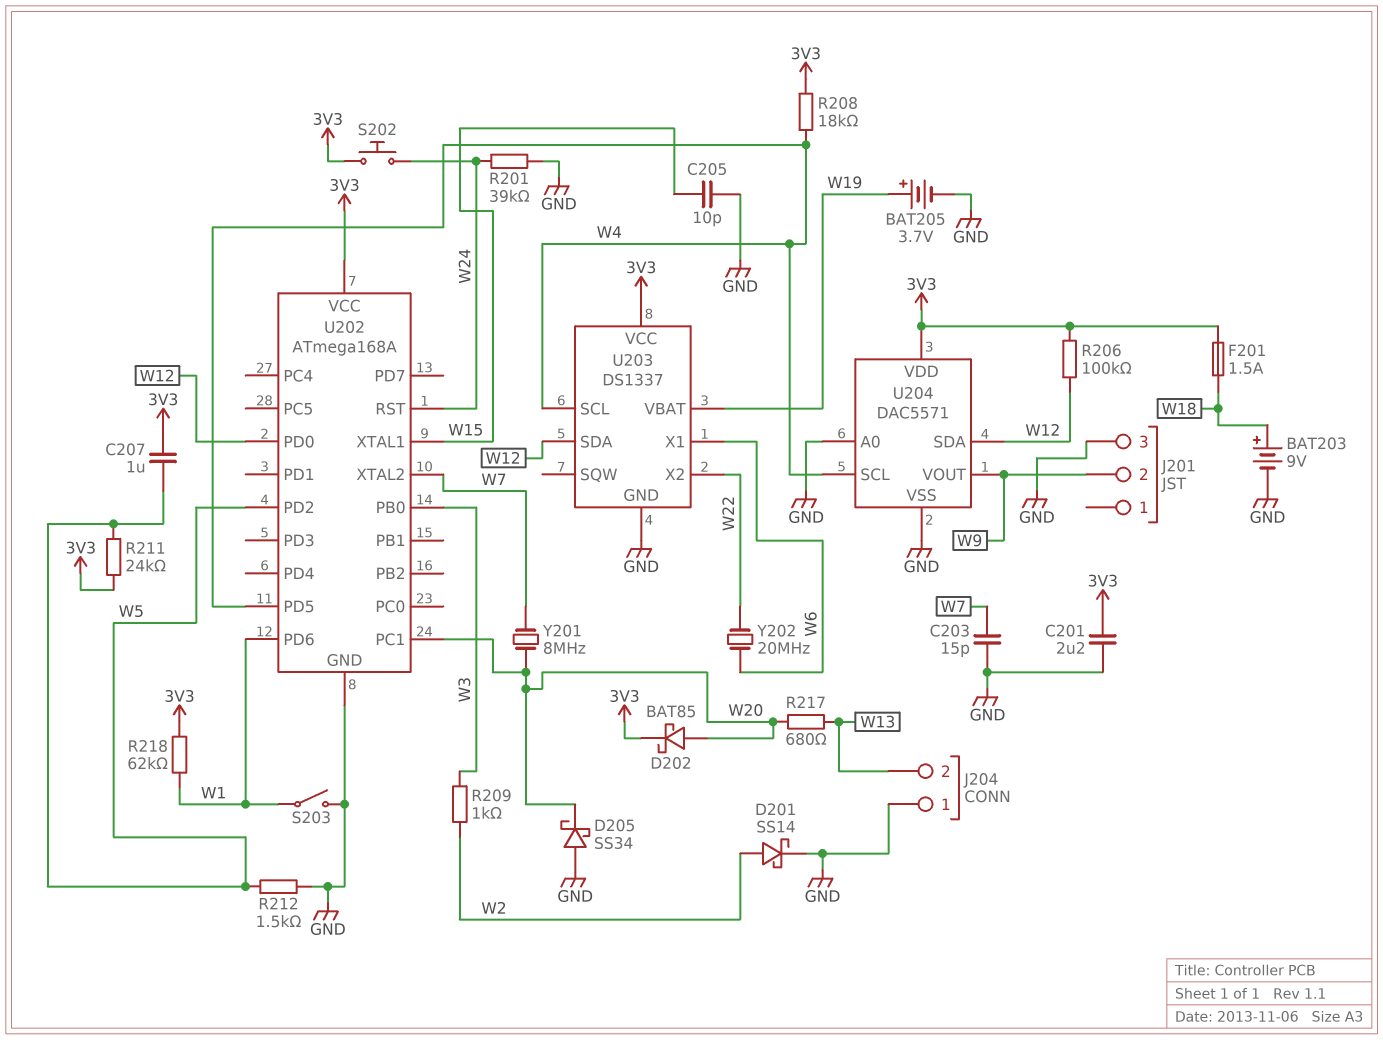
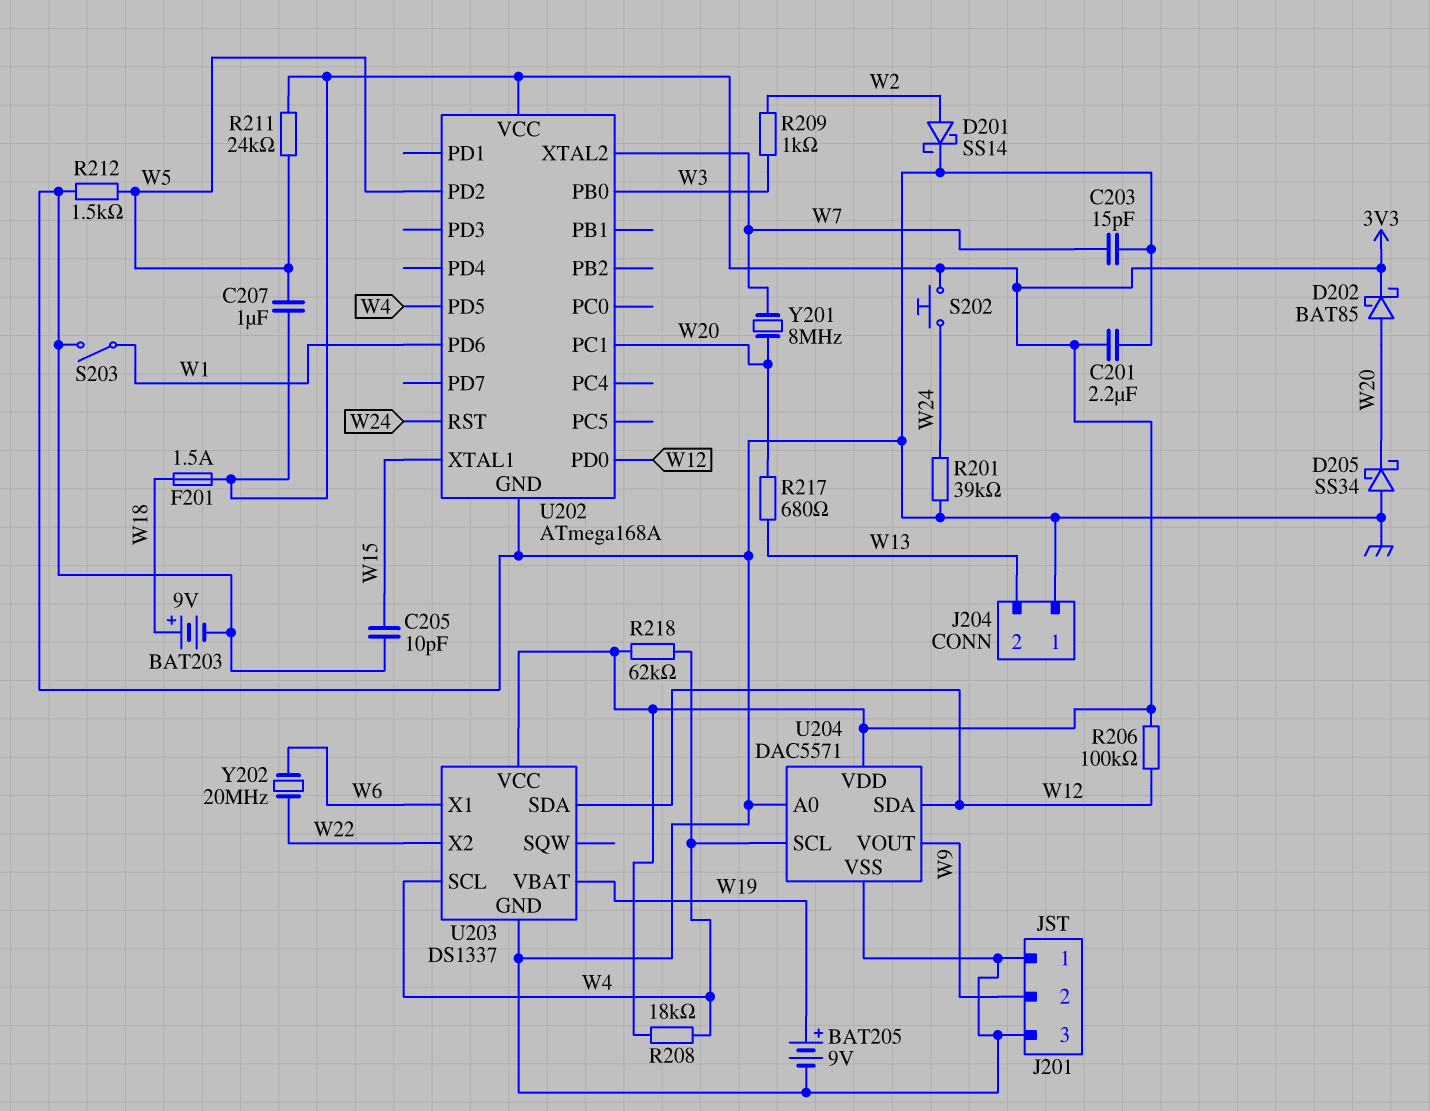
BAT205: 3.7V (plus W19, minus GND) -> 9V (plus W19, minus GND)
J201 pin 1: none -> GND
R218: 62k (3V3, W1) -> 62k (3V3, W4)

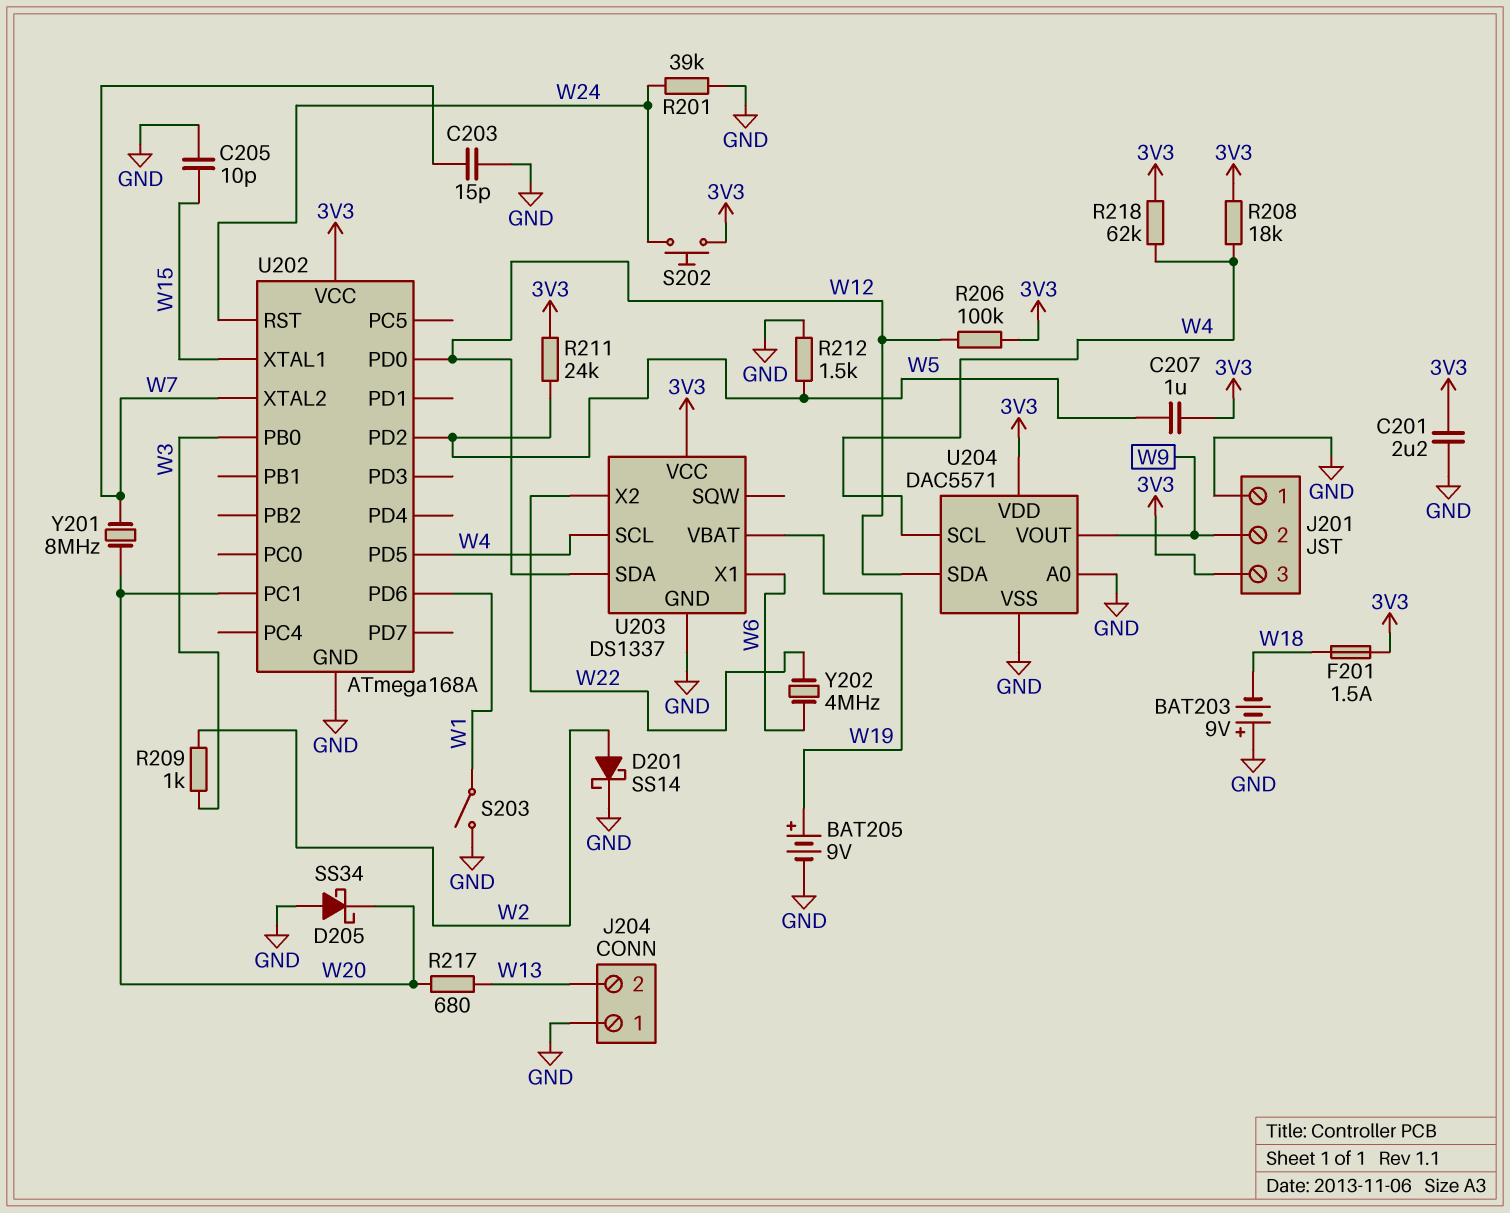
BAT203: 9V (plus W18, minus GND) -> 9V (plus GND, minus W18)
D202: schottky BAT85 (A W20, K 3V3) -> none
J201 pin 3: GND -> 3V3
Y202: 20MHz (W6, W22) -> 4MHz (W6, W22)

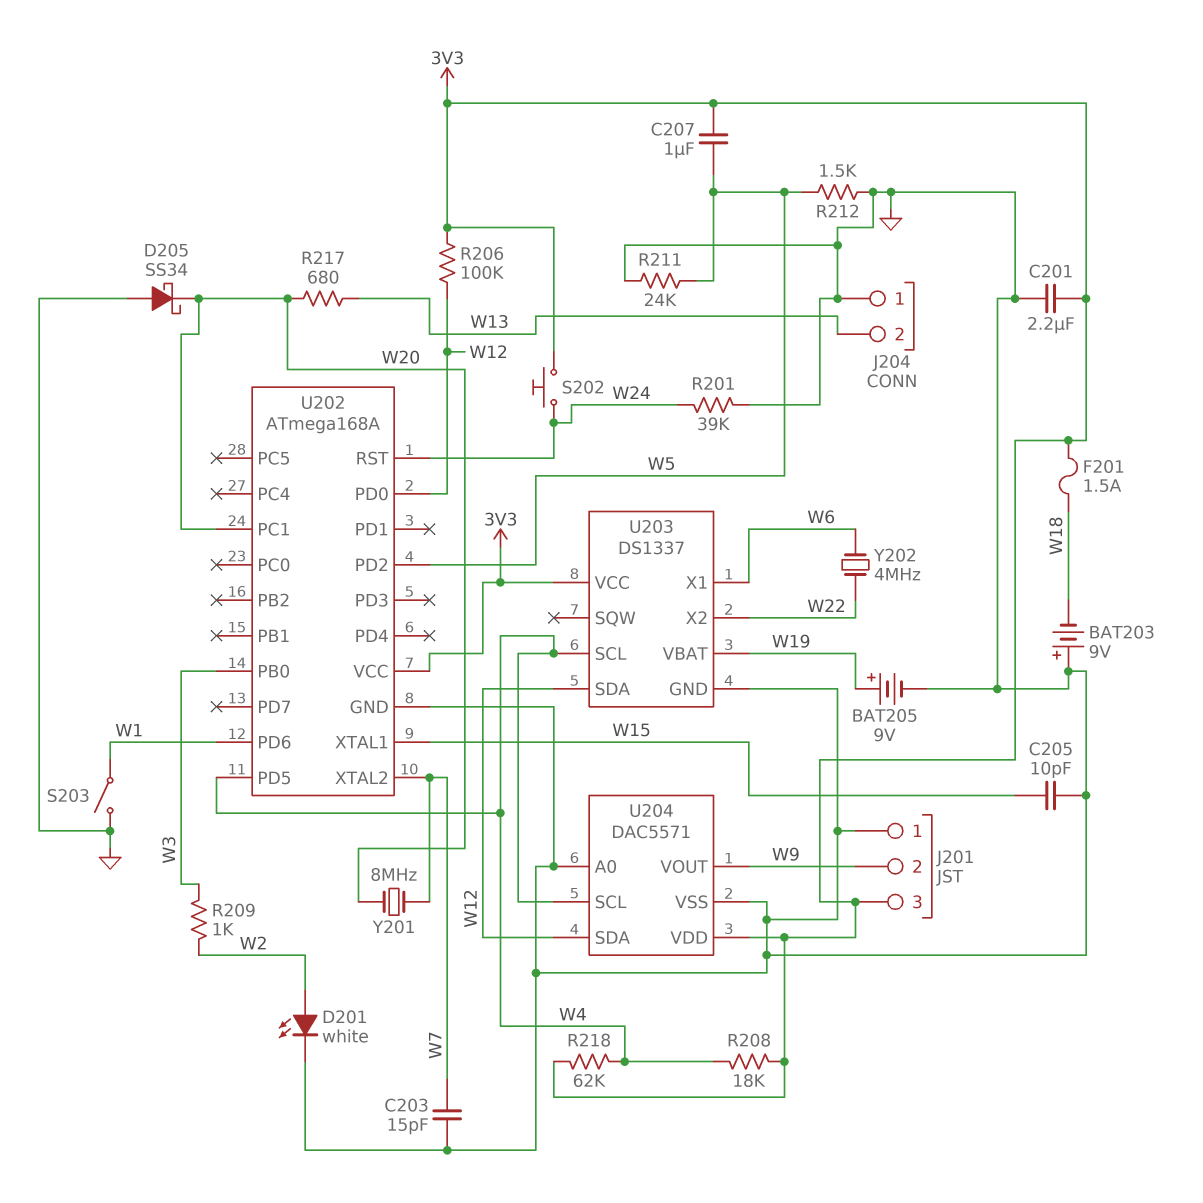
D201: schottky SS14 (A W2, K GND) -> LED white (A W2, K GND)
R211: 24k (3V3, W5) -> 24k (GND, W5)

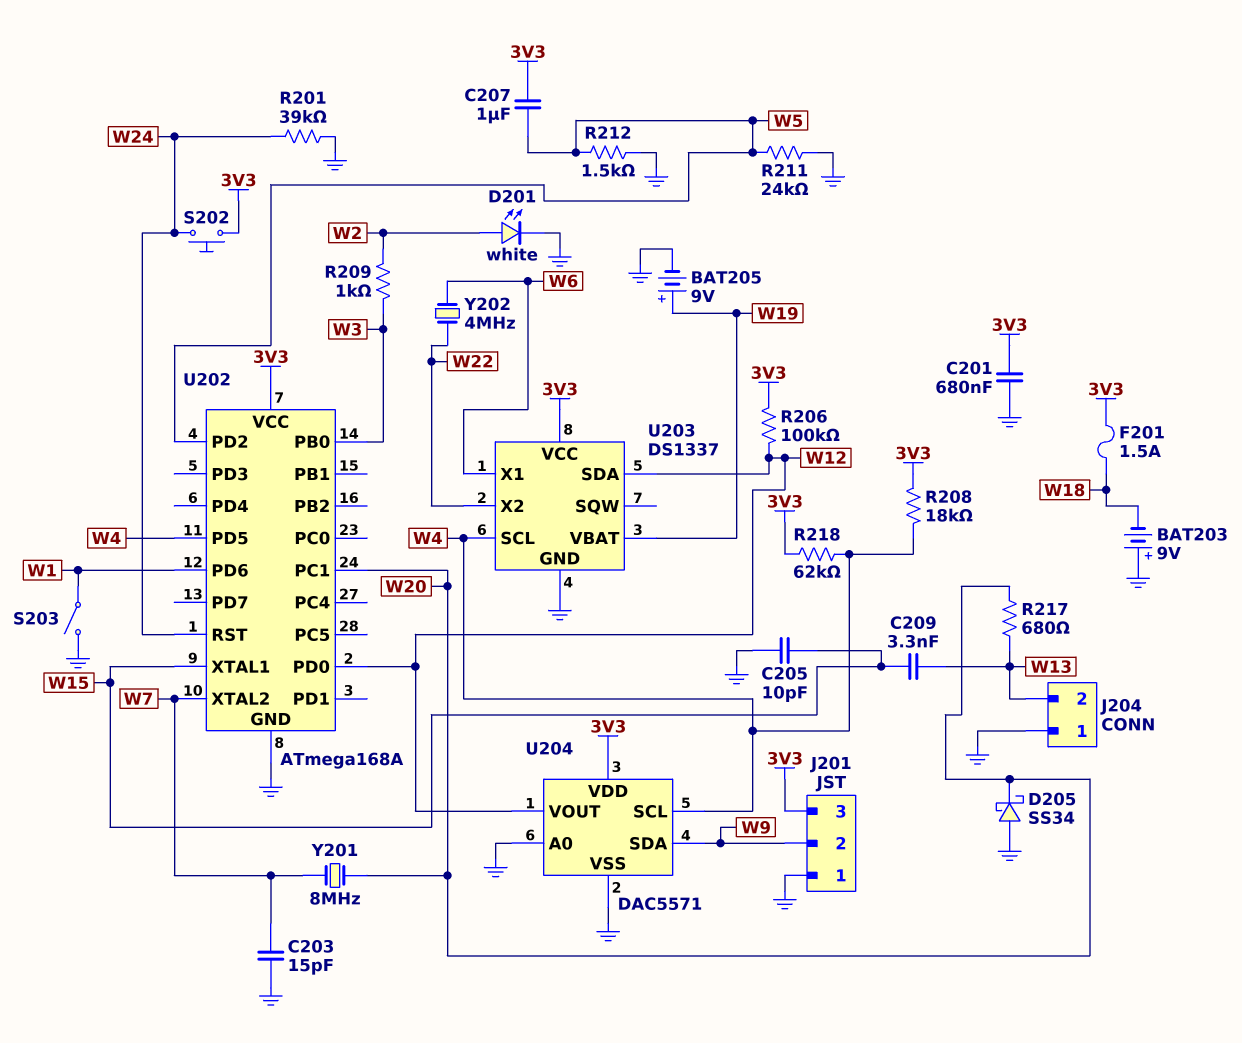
C201: 2.2uF (3V3, GND) -> 680nF (3V3, GND)
C209: none -> 3.3nF (W13, W15)
U204 pin SDA: W12 -> W9
U204 pin VOUT: W9 -> W12

